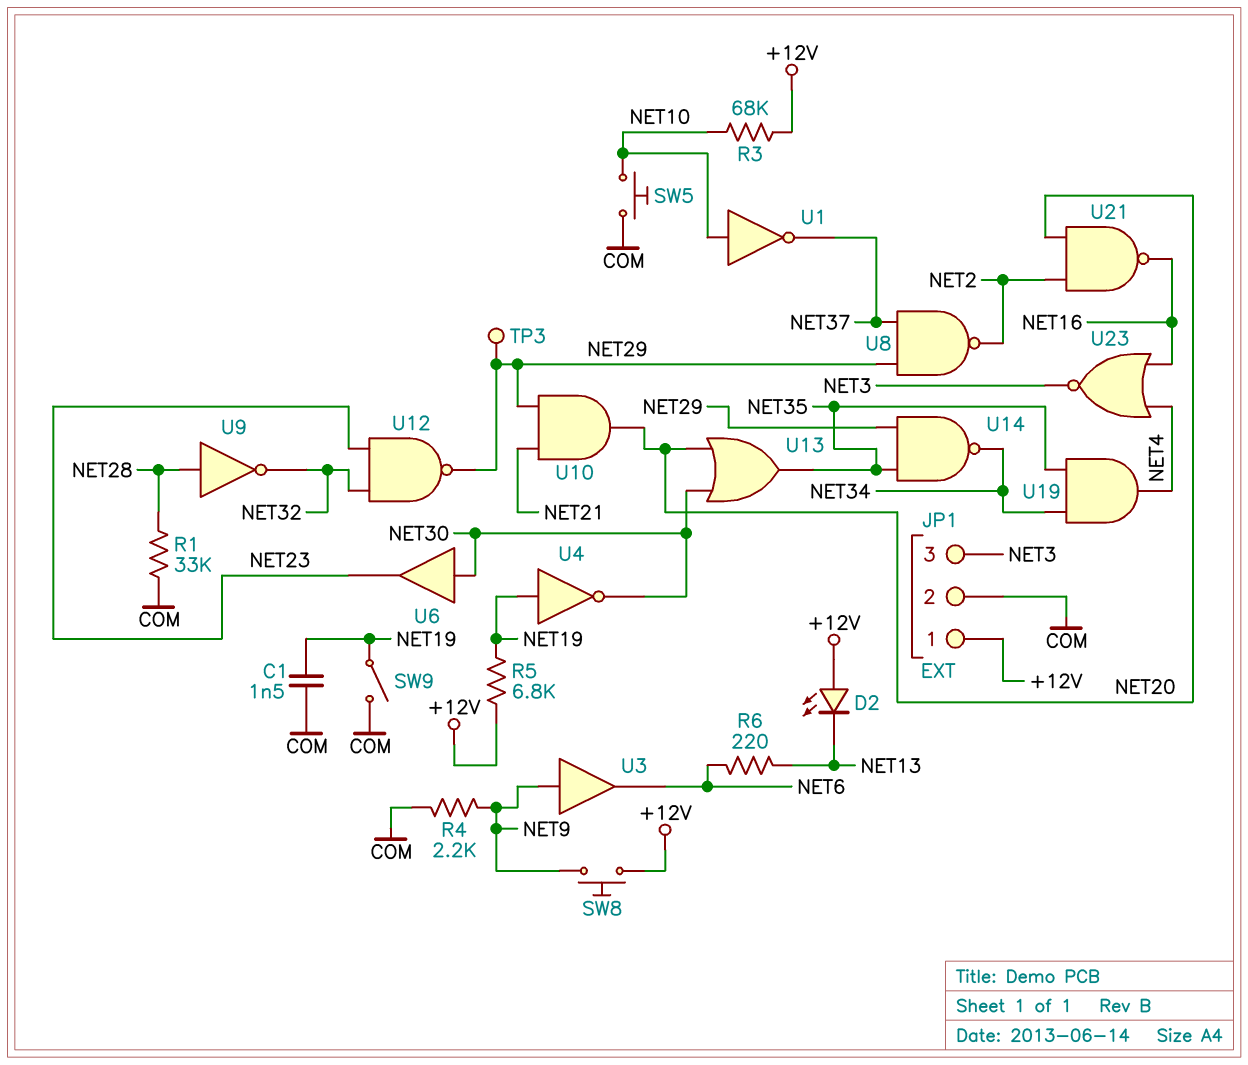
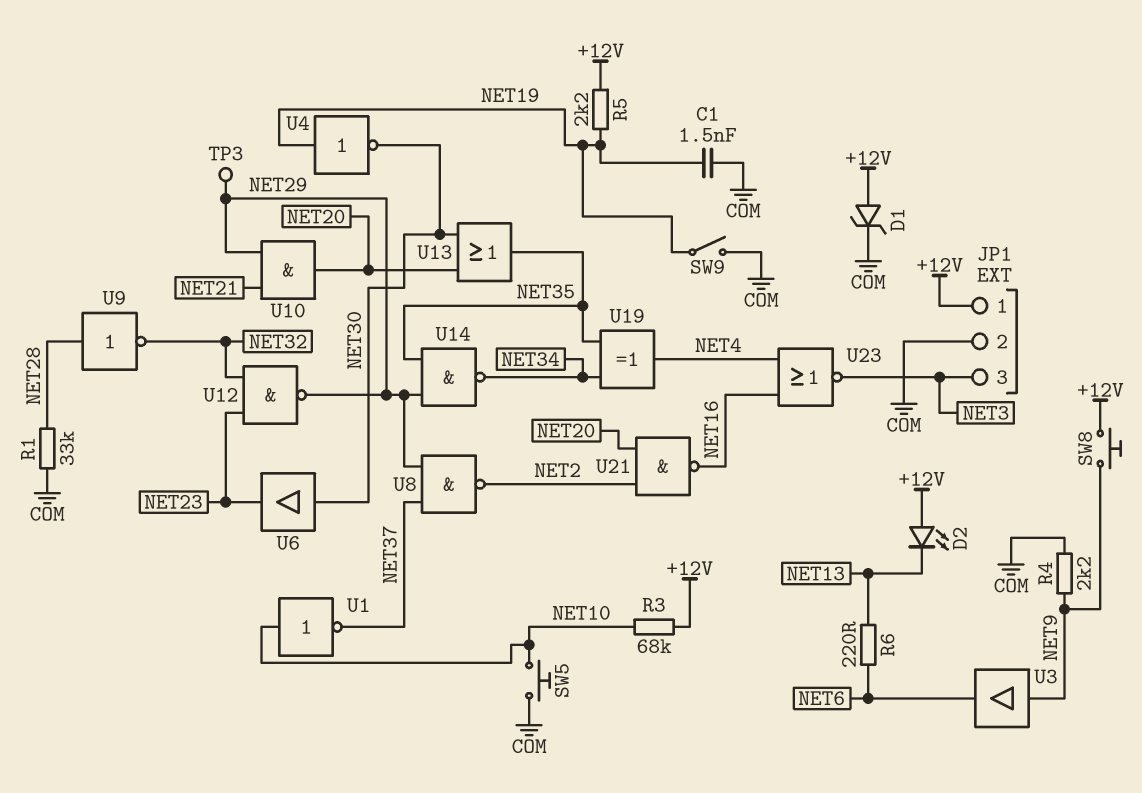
D1: none -> zener (A +12V, K COM)
R5: 6.8k (+12V, NET19) -> 2.2k (+12V, NET19)
U19: AND (in NET34, in NET35, out NET4) -> XOR (in NET34, in NET35, out NET4)

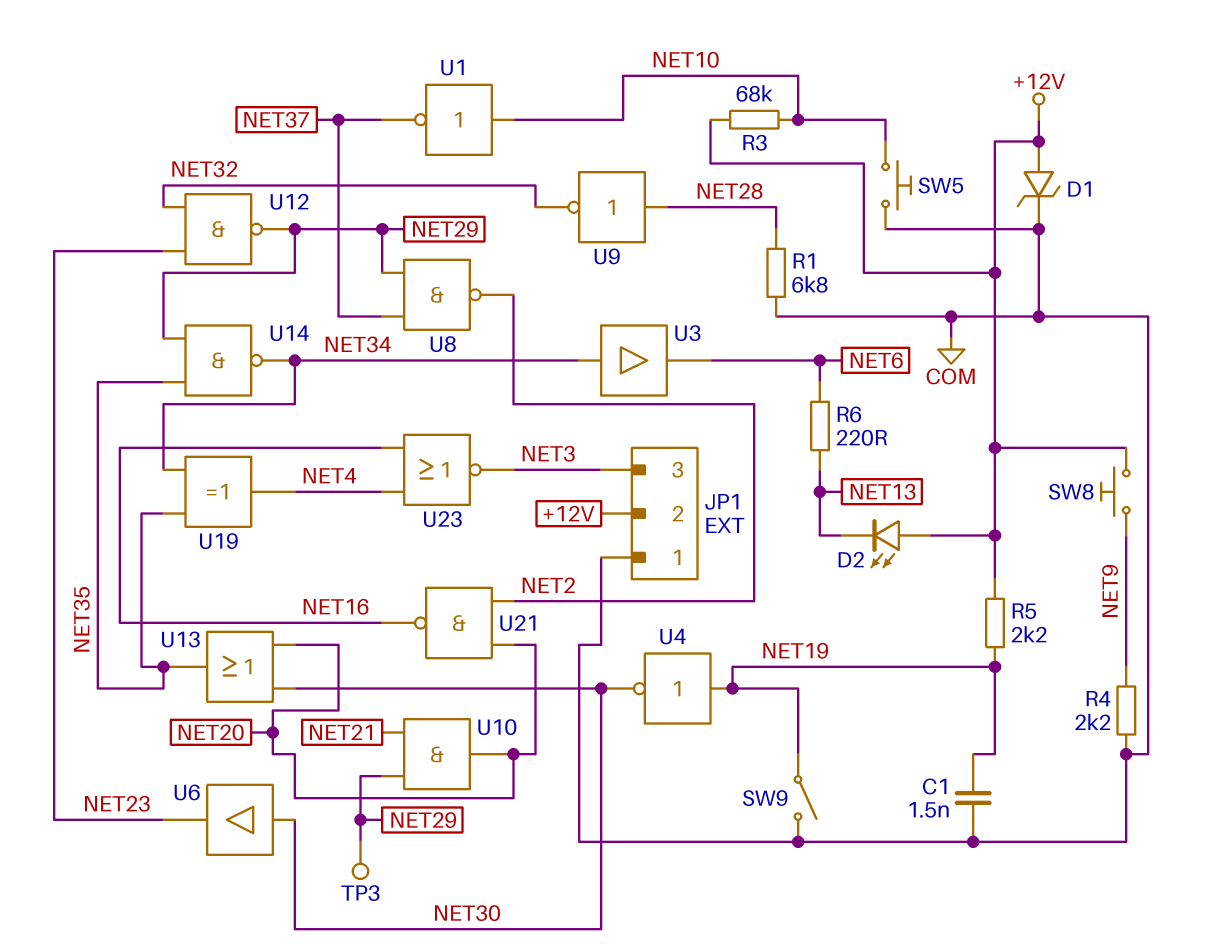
JP1 pin 1: +12V -> COM
JP1 pin 2: COM -> +12V
R1: 33k (COM, NET28) -> 6.8k (COM, NET28)
U3: buffer (in NET9, out NET6) -> buffer (in NET34, out NET6)

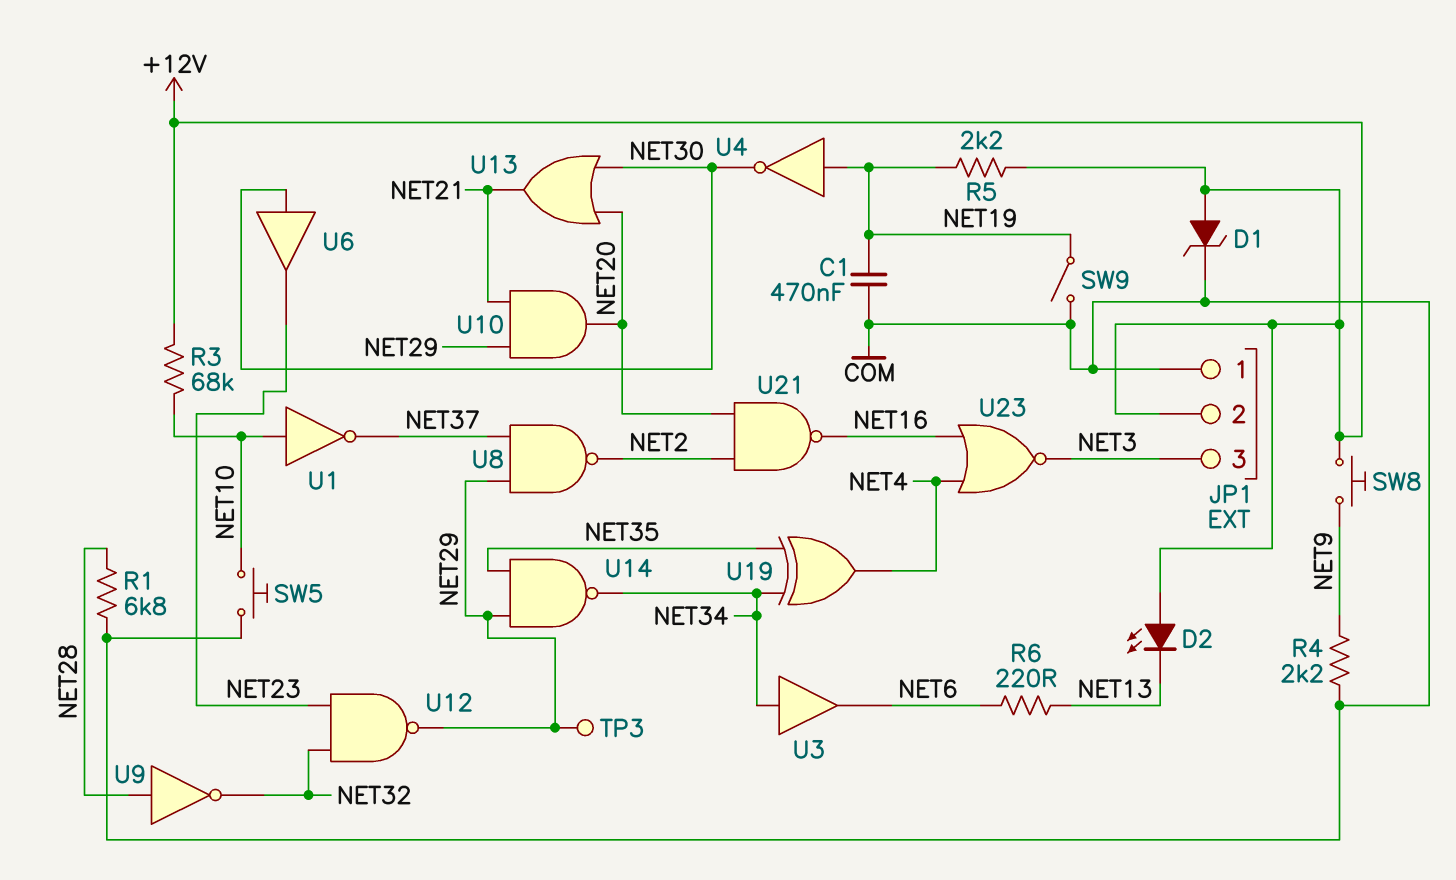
C1: 1.5nF (COM, NET19) -> 470nF (COM, NET19)
U13: OR (in NET20, in NET30, out NET35) -> OR (in NET20, in NET30, out NET21)

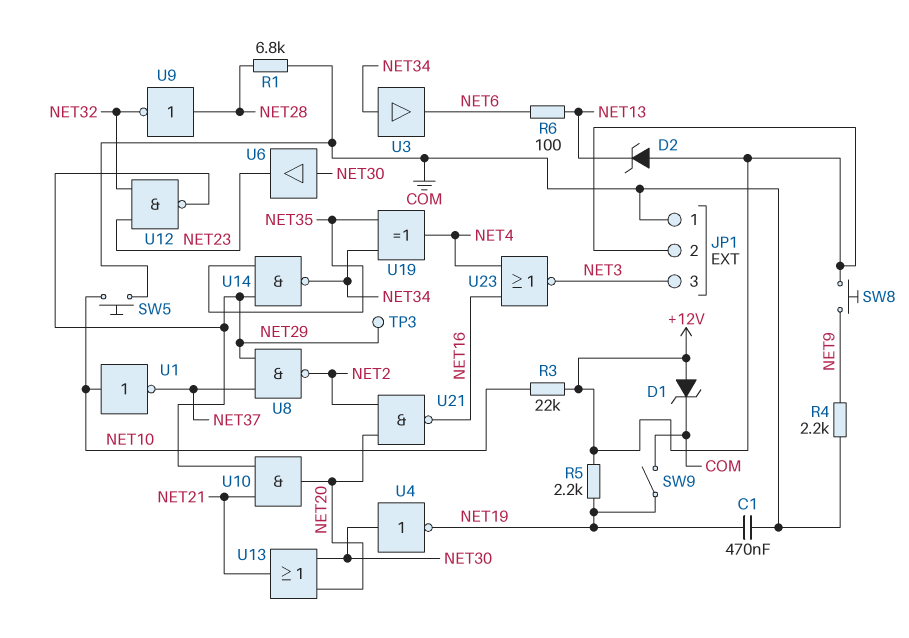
D2: LED (A +12V, K NET13) -> zener (A +12V, K NET13)
R3: 68k (+12V, NET10) -> 22k (+12V, NET10)
R6: 220 (NET6, NET13) -> 100 (NET6, NET13)
U4: NOT (in NET19, out NET30) -> NOT (in NET30, out NET19)

